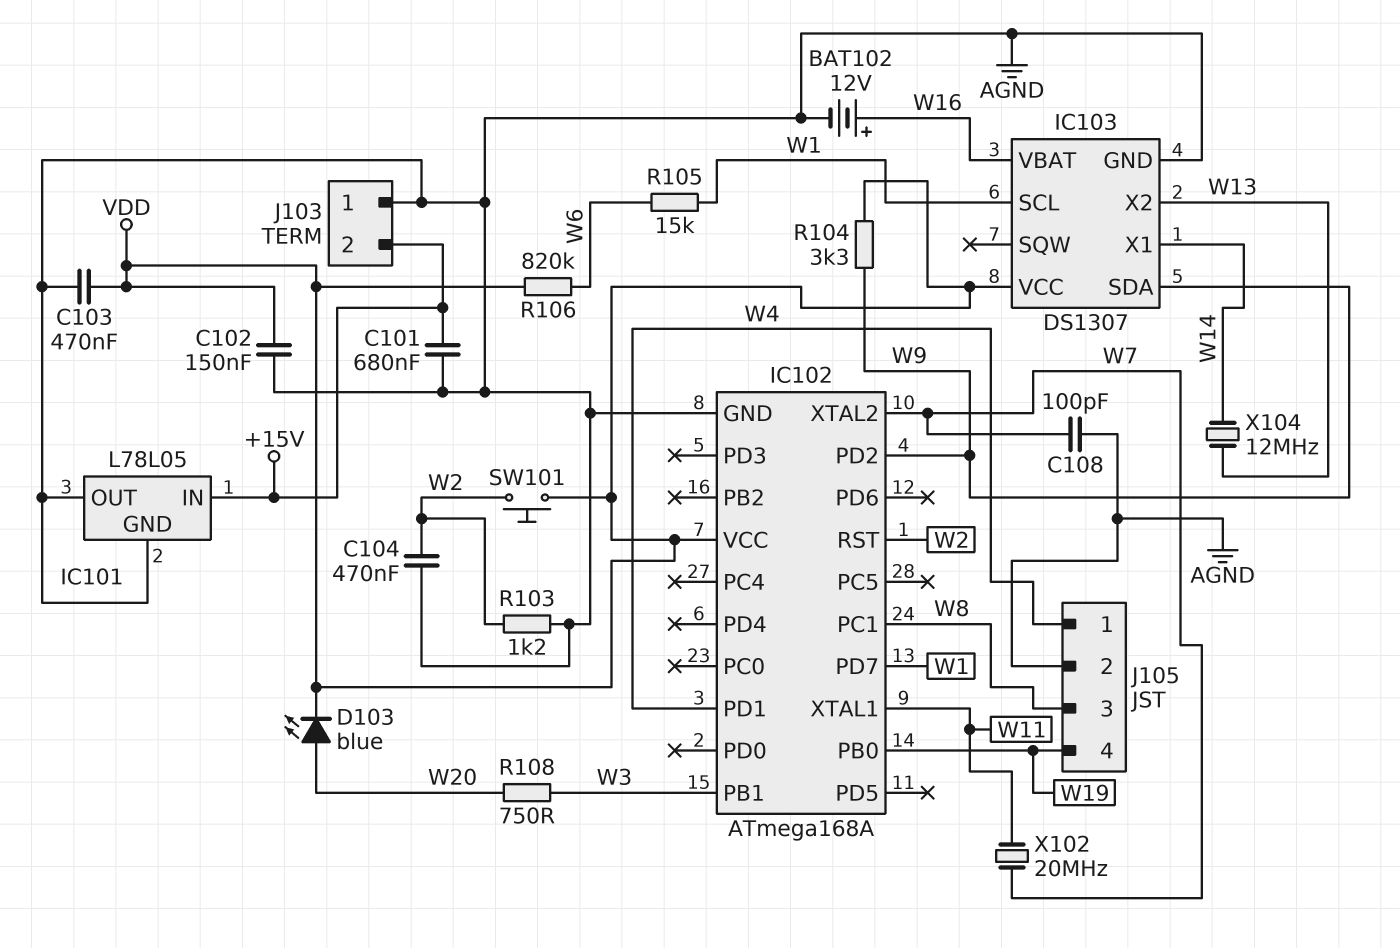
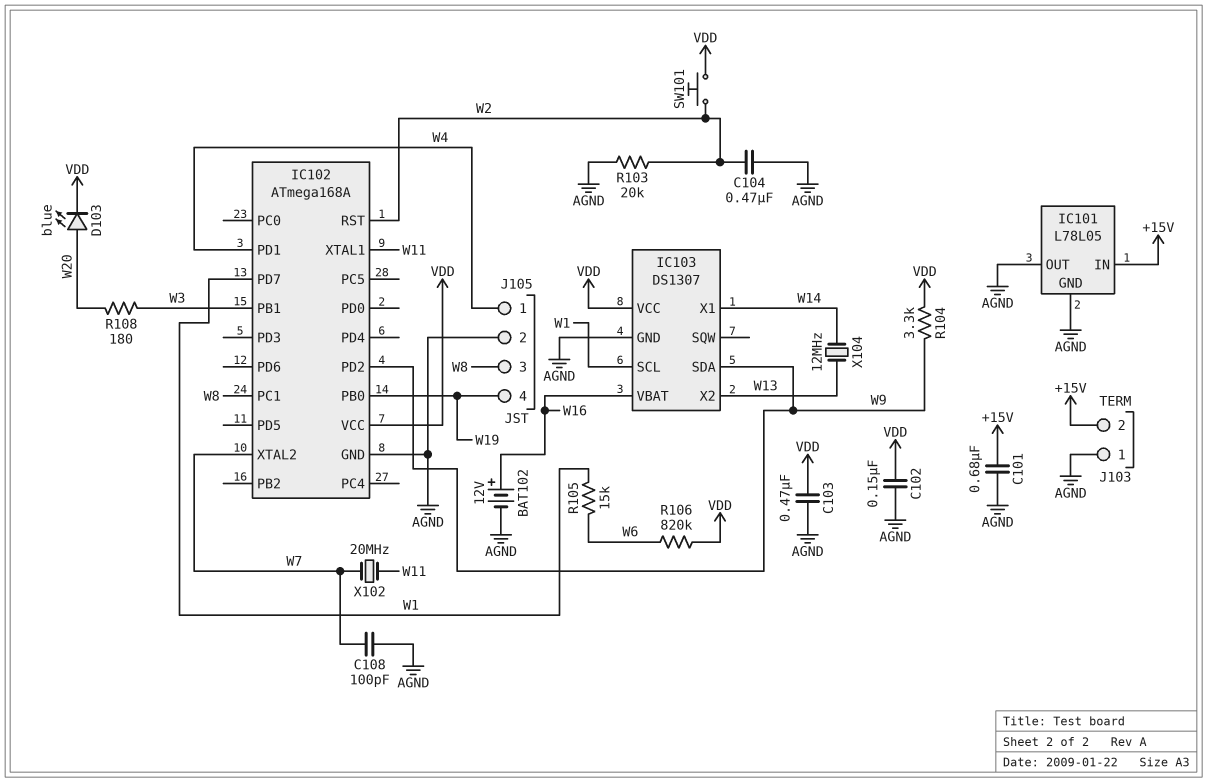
R103: 1.2k (AGND, W2) -> 20k (AGND, W2)
R108: 750 (W3, W20) -> 180 (W3, W20)

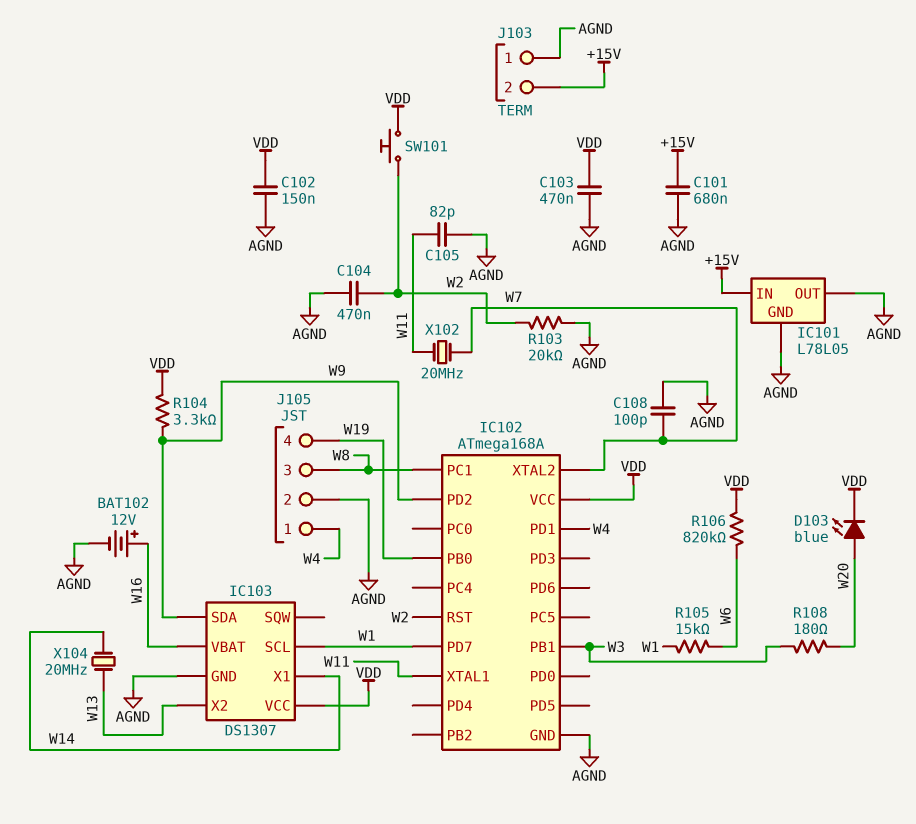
C105: none -> 82pF (AGND, W11)
X104: 12MHz (W13, W14) -> 20MHz (W13, W14)

